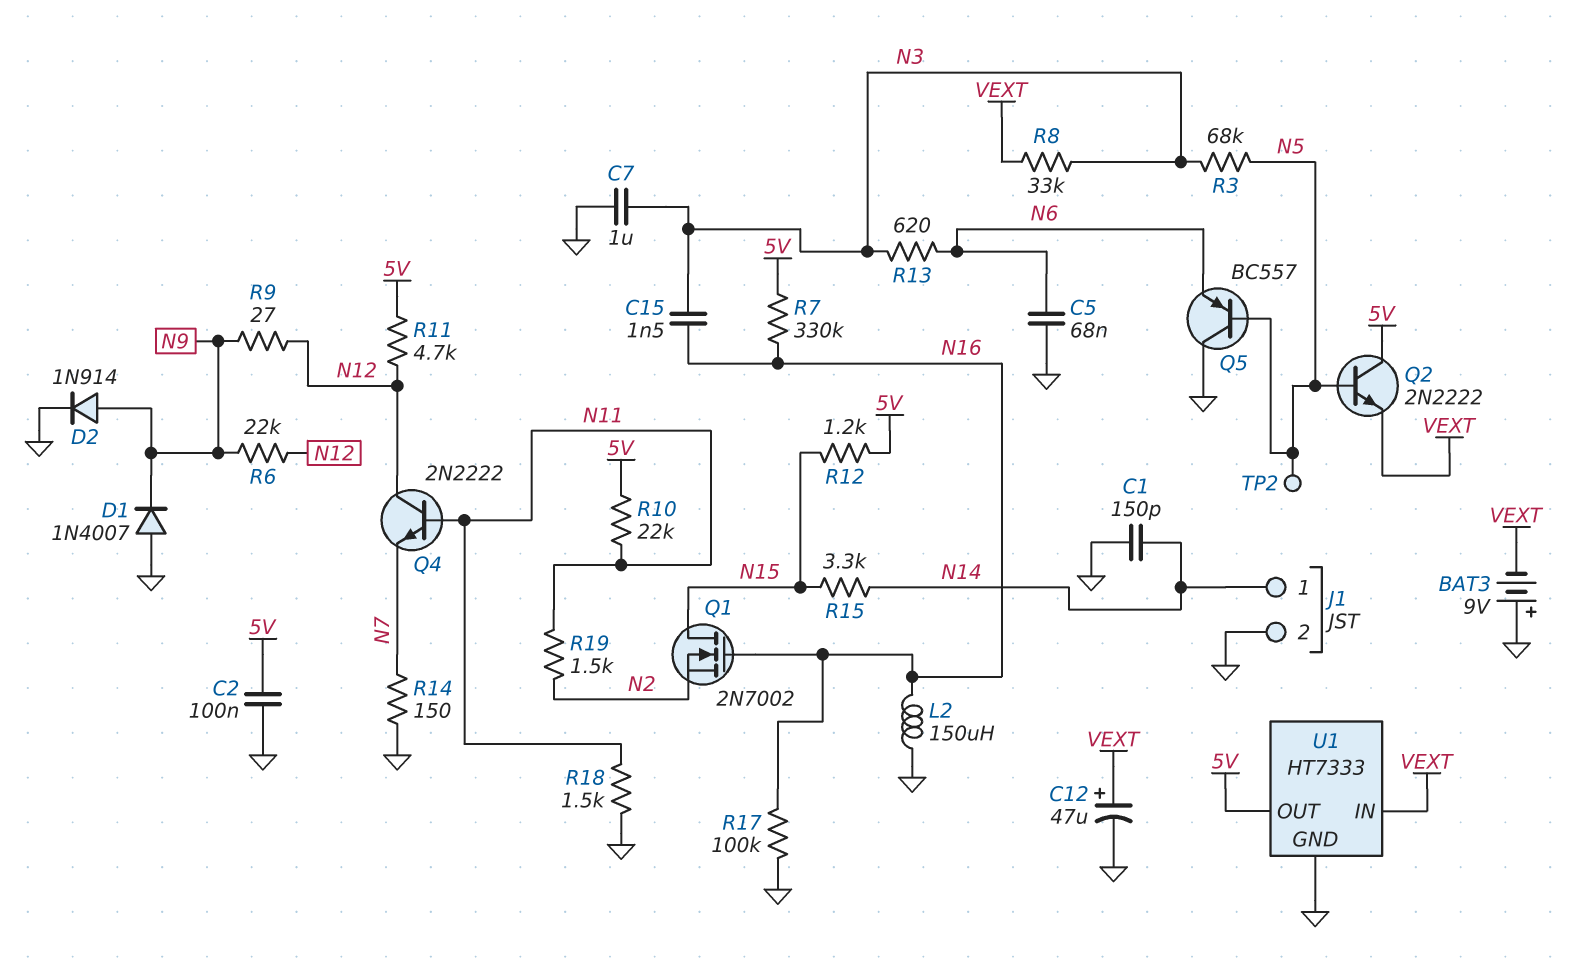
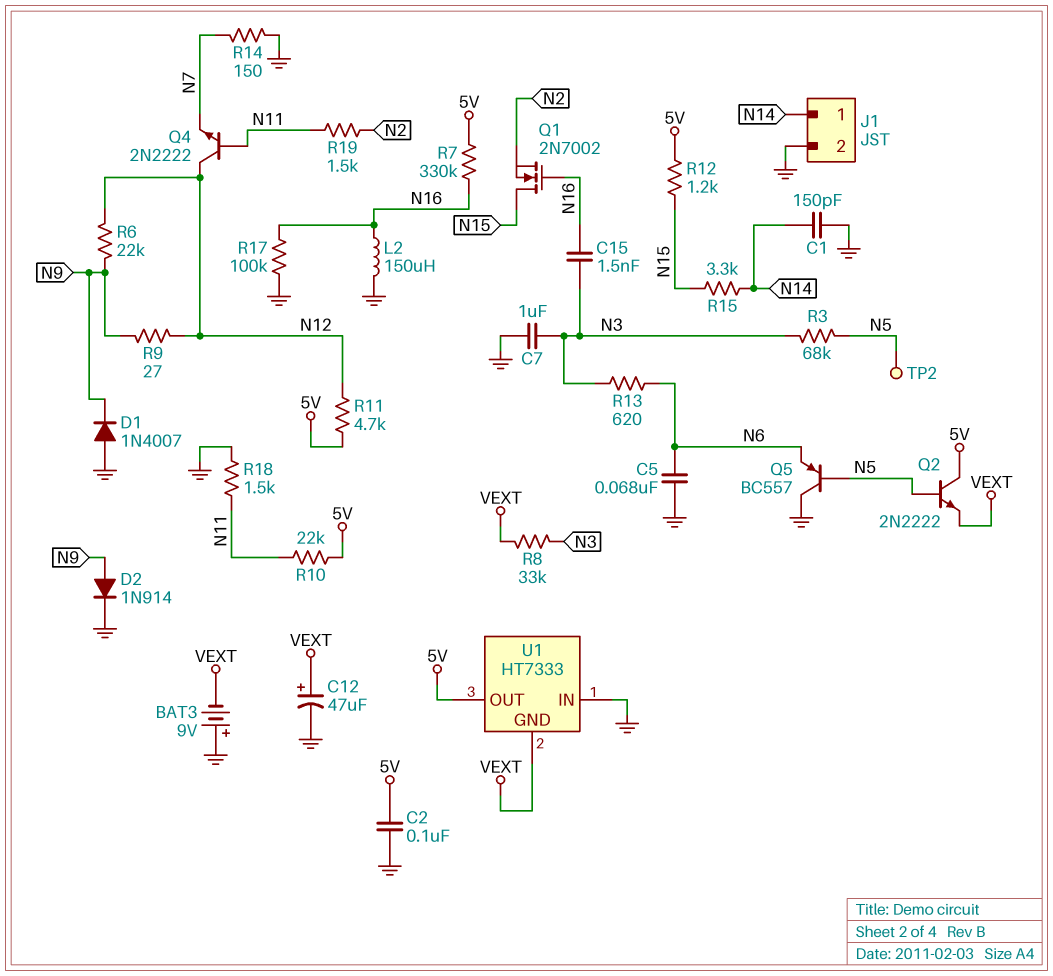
U1 pin GND: GND -> VEXT
U1 pin IN: VEXT -> GND

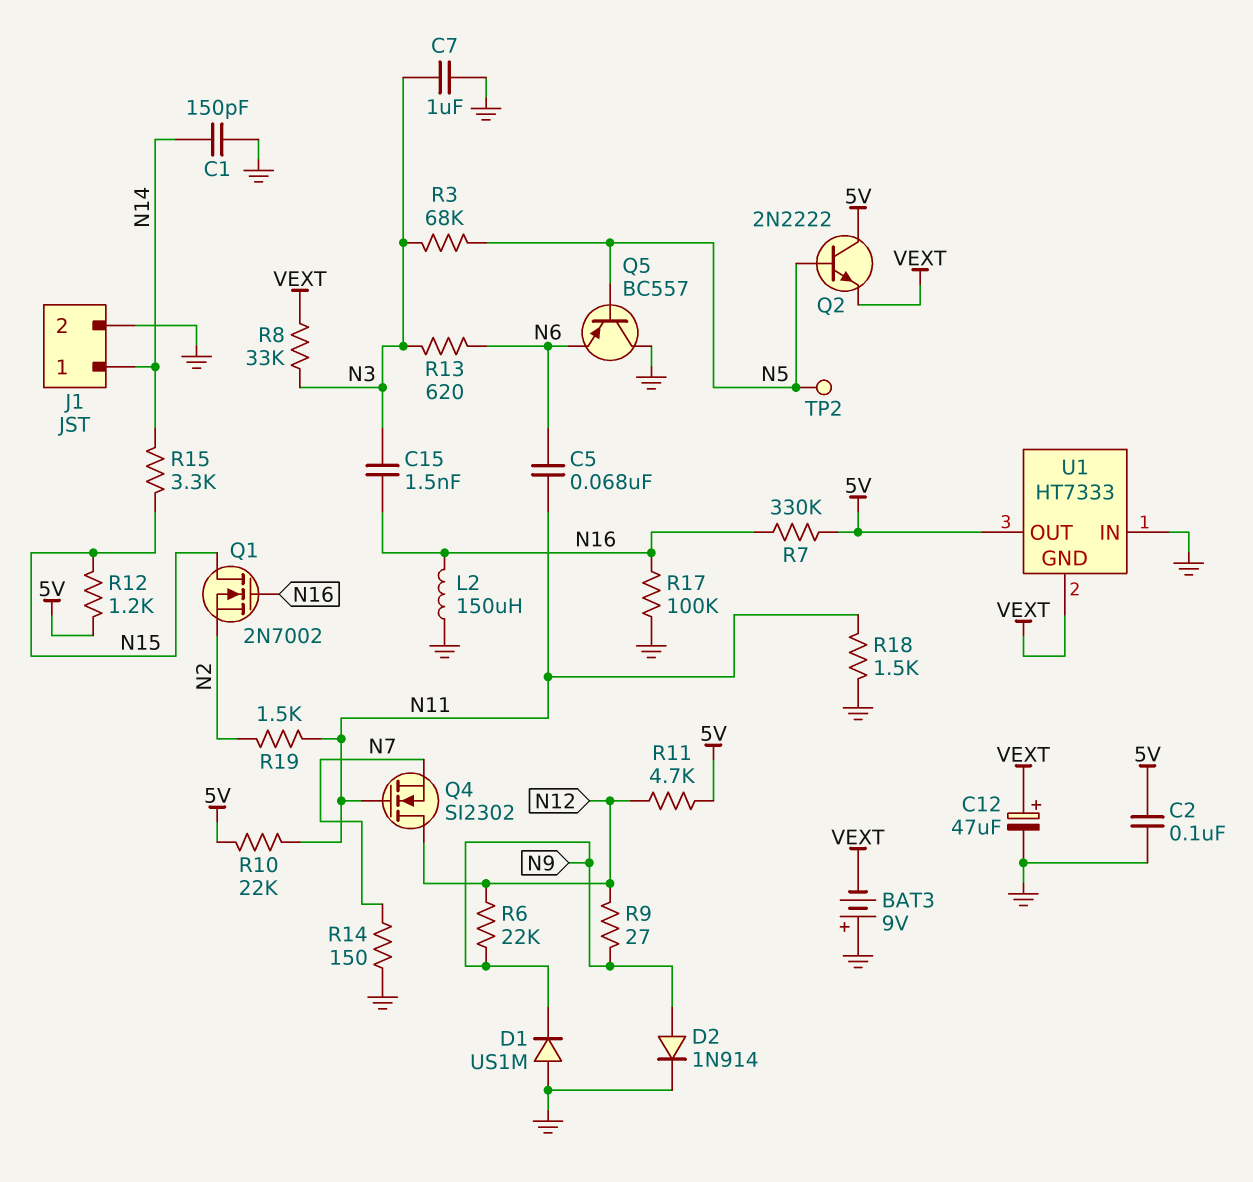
C5: 68nF (GND, N6) -> 68nF (N6, N11)
D1: diode 1N4007 (A GND, K N9) -> diode US1M (A GND, K N9)
Q4: NPN 2N2222 (B N11, C N12, E N7) -> NMOS SI2302 (G N11, D N12, S N7)

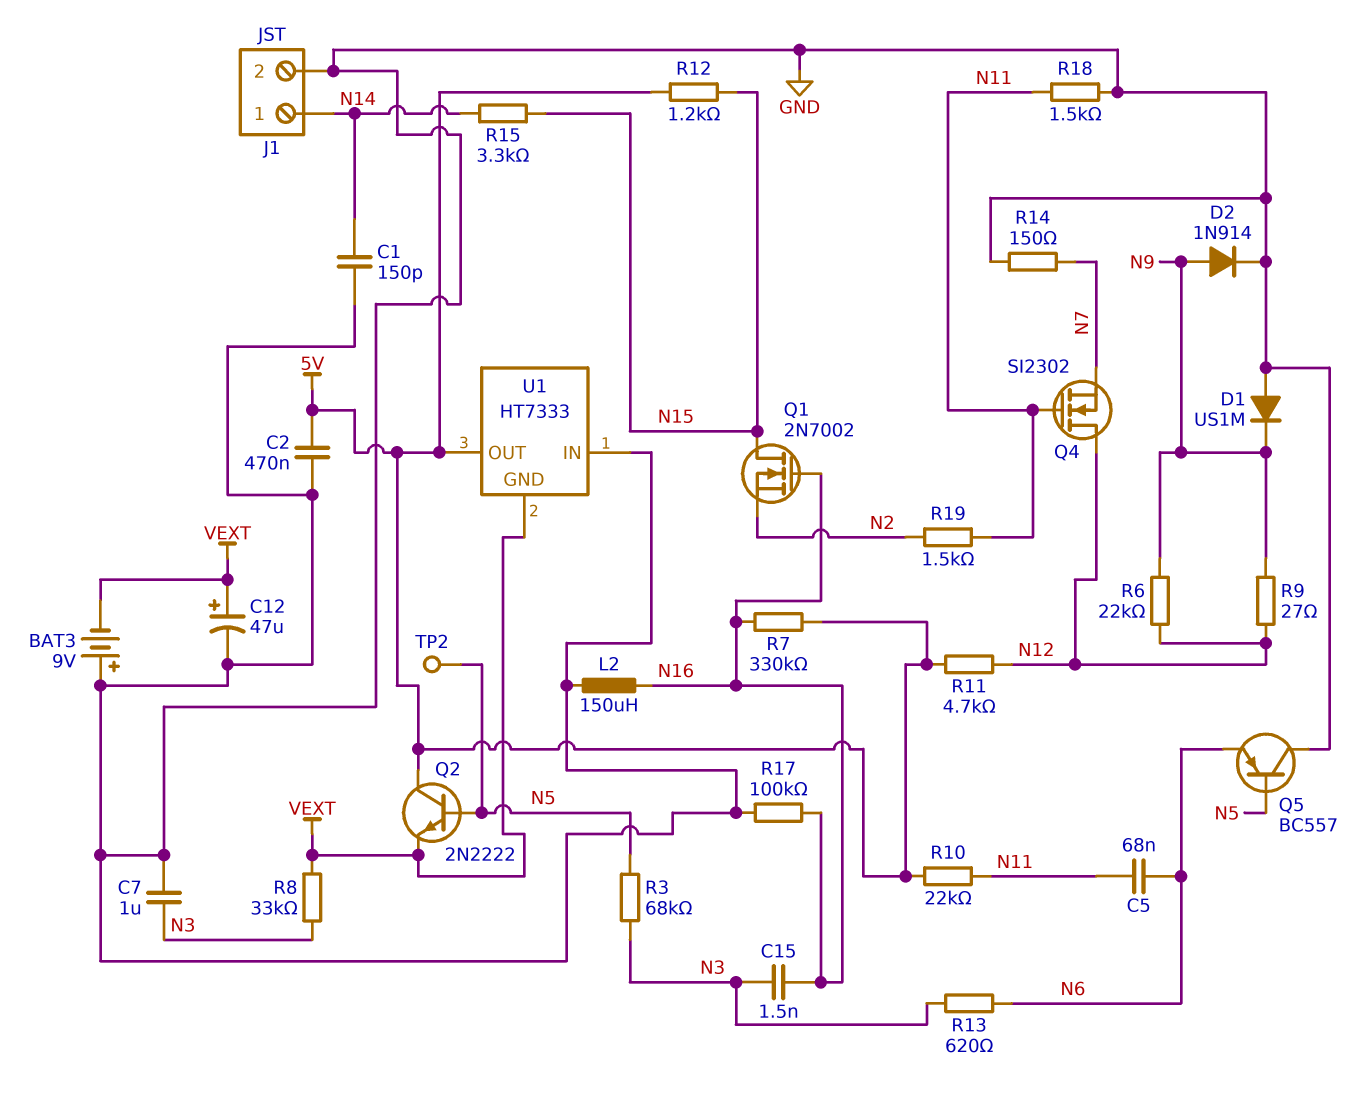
C2: 100nF (5V, GND) -> 470nF (5V, GND)

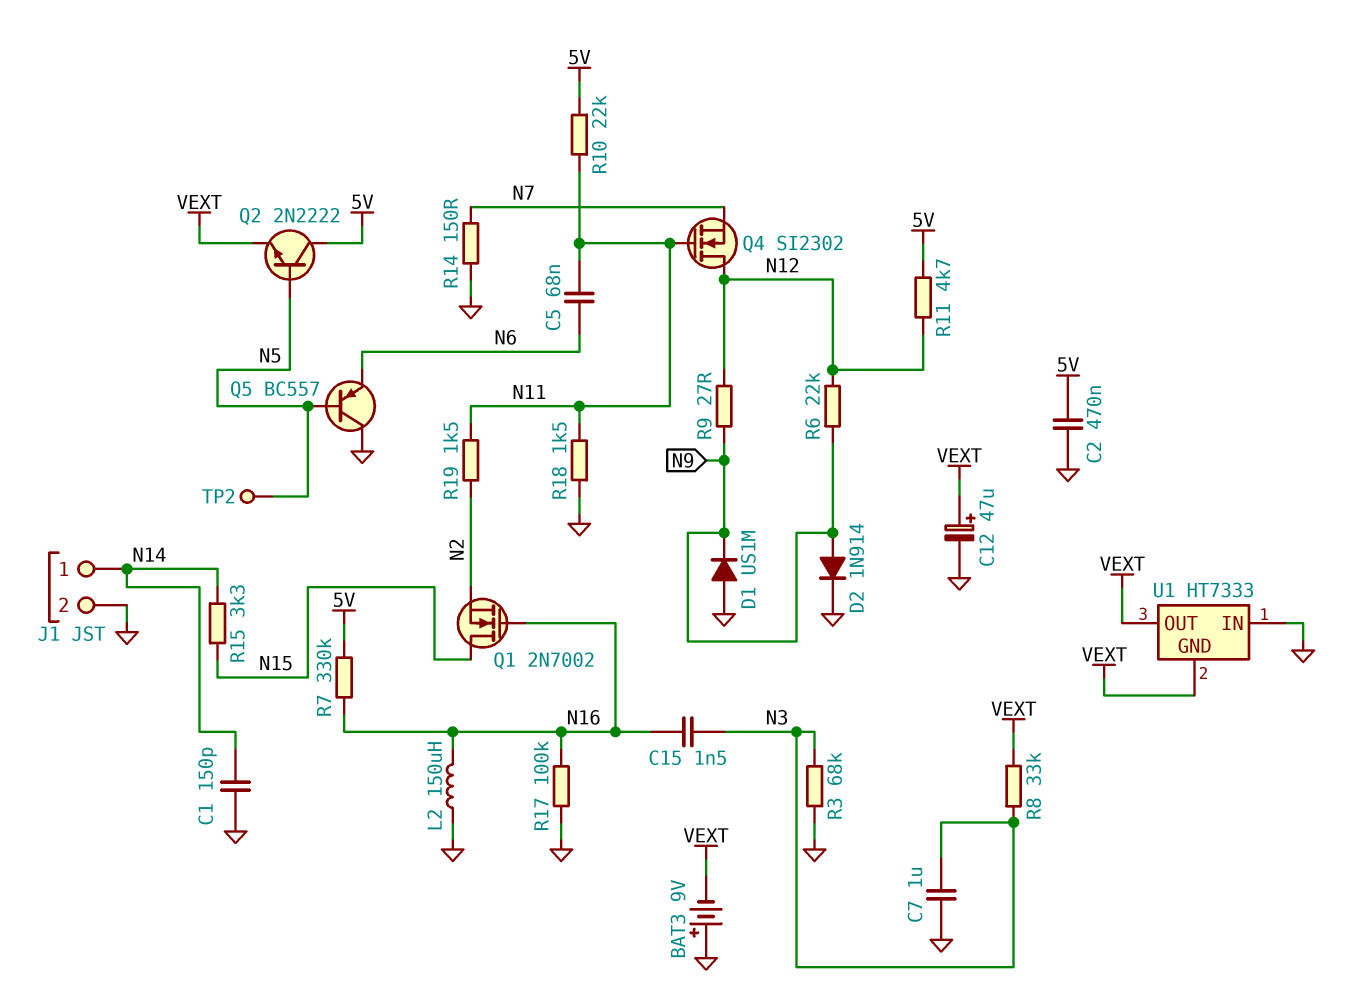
R3: 68k (N3, N5) -> 68k (GND, N3)
R12: 1.2k (5V, N15) -> none
R13: 620 (N3, N6) -> none
U1 pin OUT: 5V -> VEXT

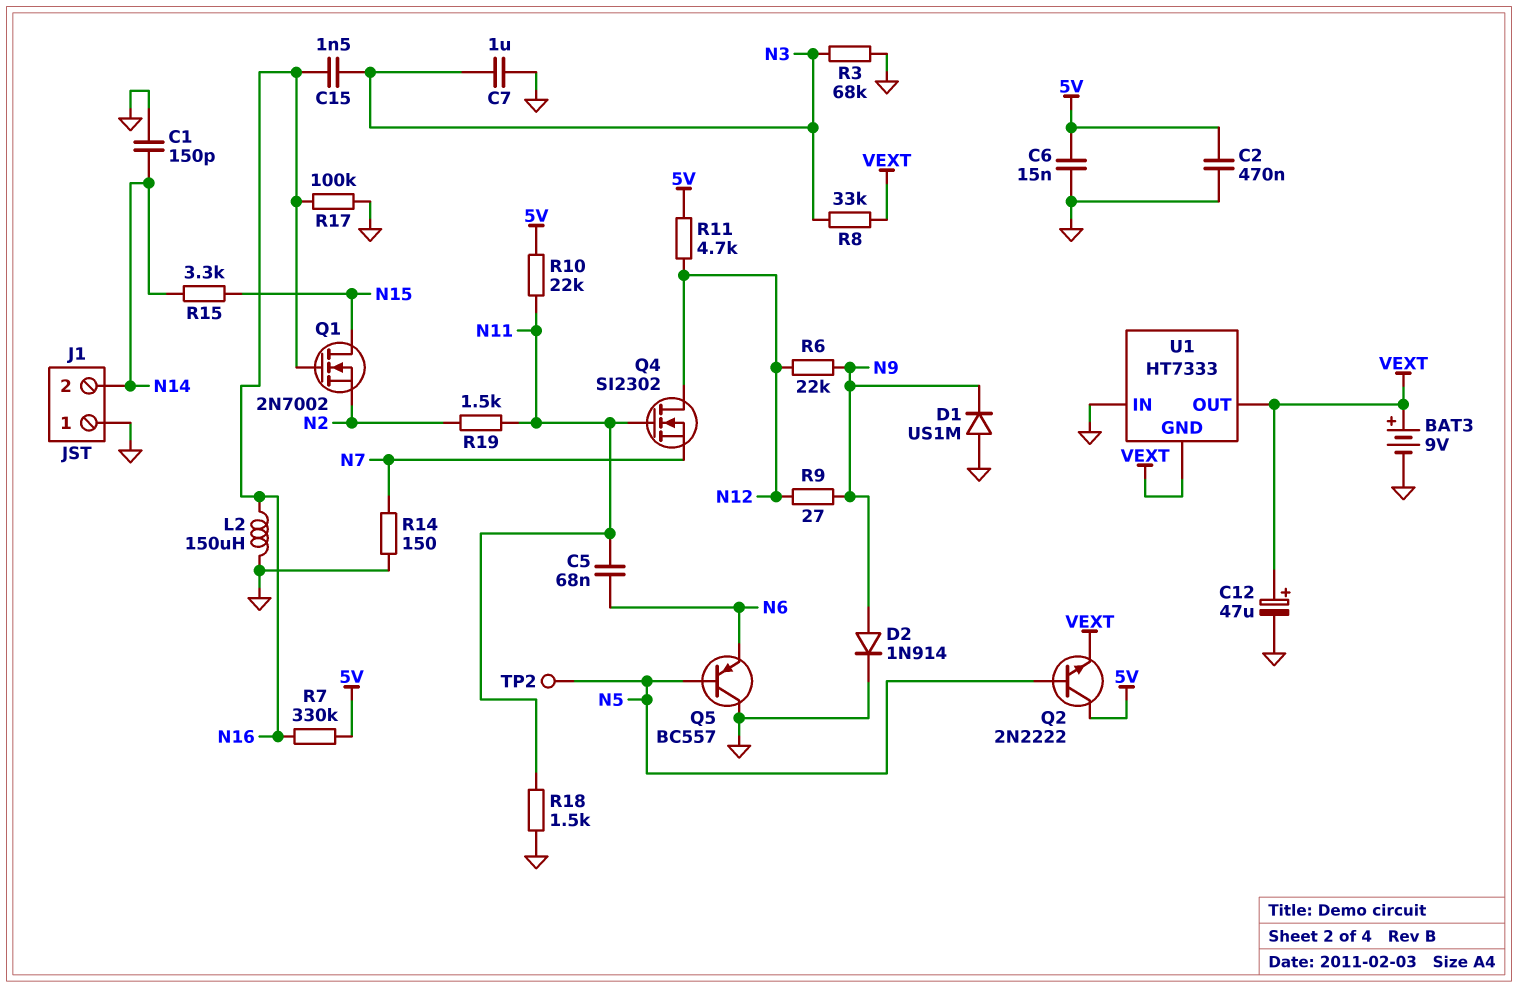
BAT3: 9V (plus GND, minus VEXT) -> 9V (plus VEXT, minus GND)
C6: none -> 15nF (5V, GND)
J1 pin 1: N14 -> GND
J1 pin 2: GND -> N14

